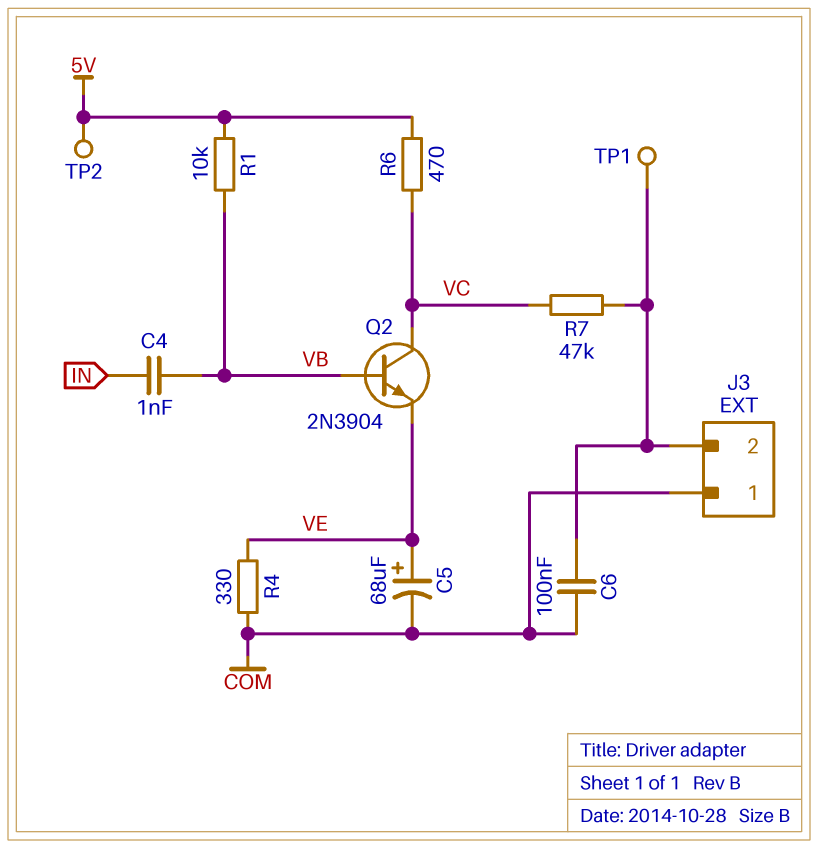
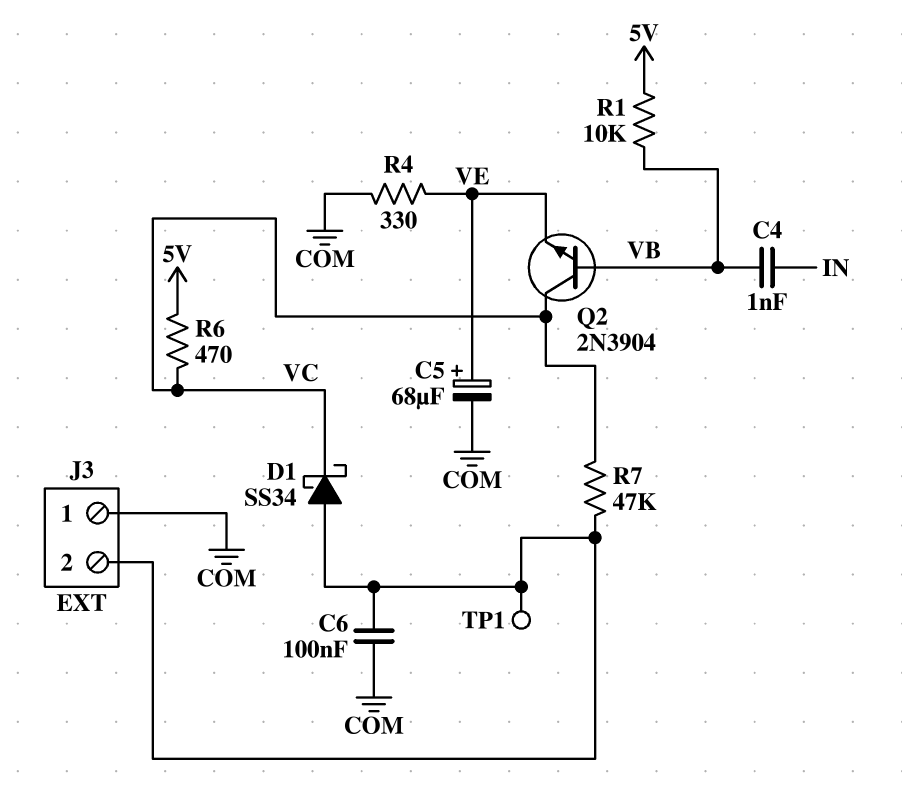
D1: none -> schottky SS34 (A J3/2, K VC)
TP2: test point (5V) -> none

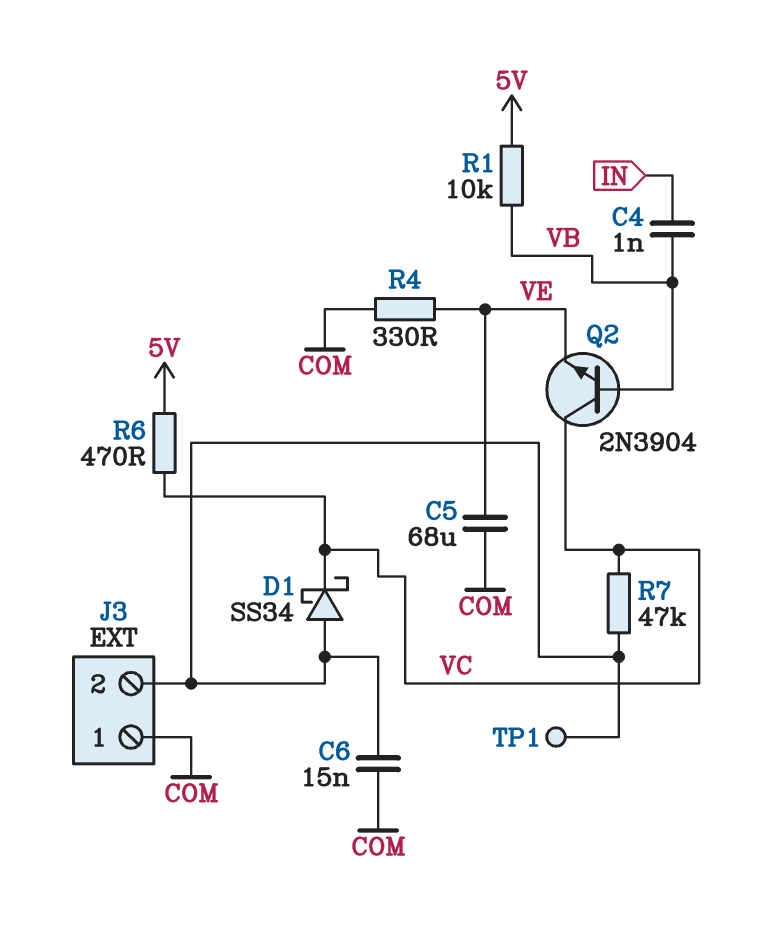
C5: 68uF (plus VE, minus COM) -> 68uF (COM, VE)
C6: 100nF (COM, J3/2) -> 15nF (COM, J3/2)

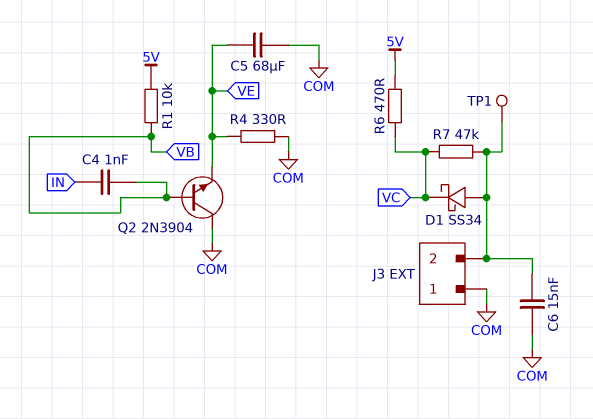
Q2: NPN 2N3904 (B VB, C VC, E VE) -> NPN 2N3904 (B VB, C COM, E VE)

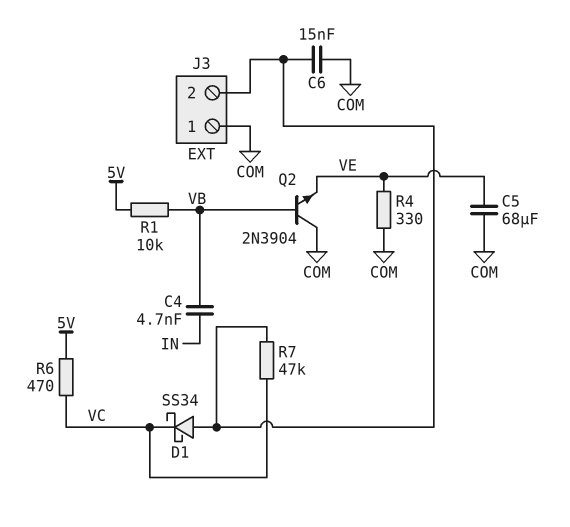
C4: 1nF (IN, VB) -> 4.7nF (IN, VB)
TP1: test point (J3/2) -> none

